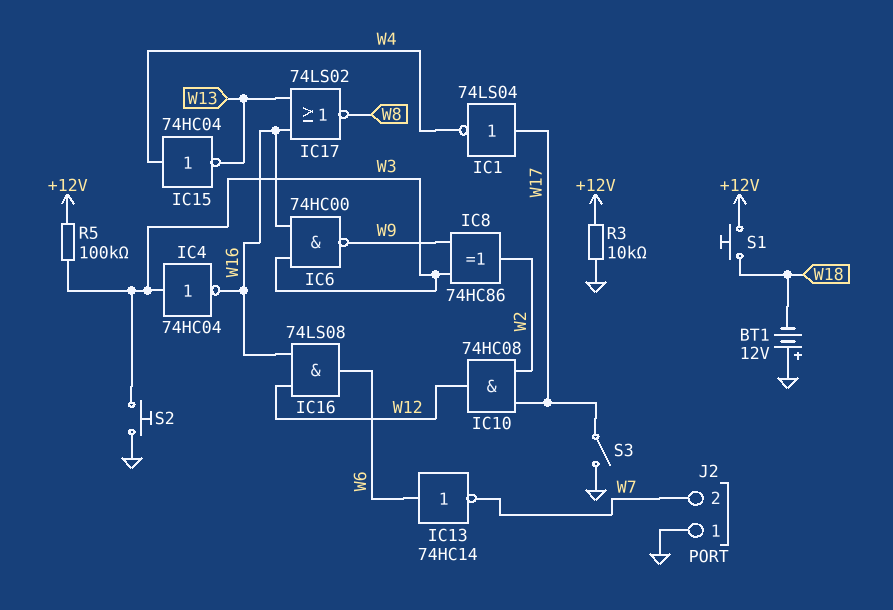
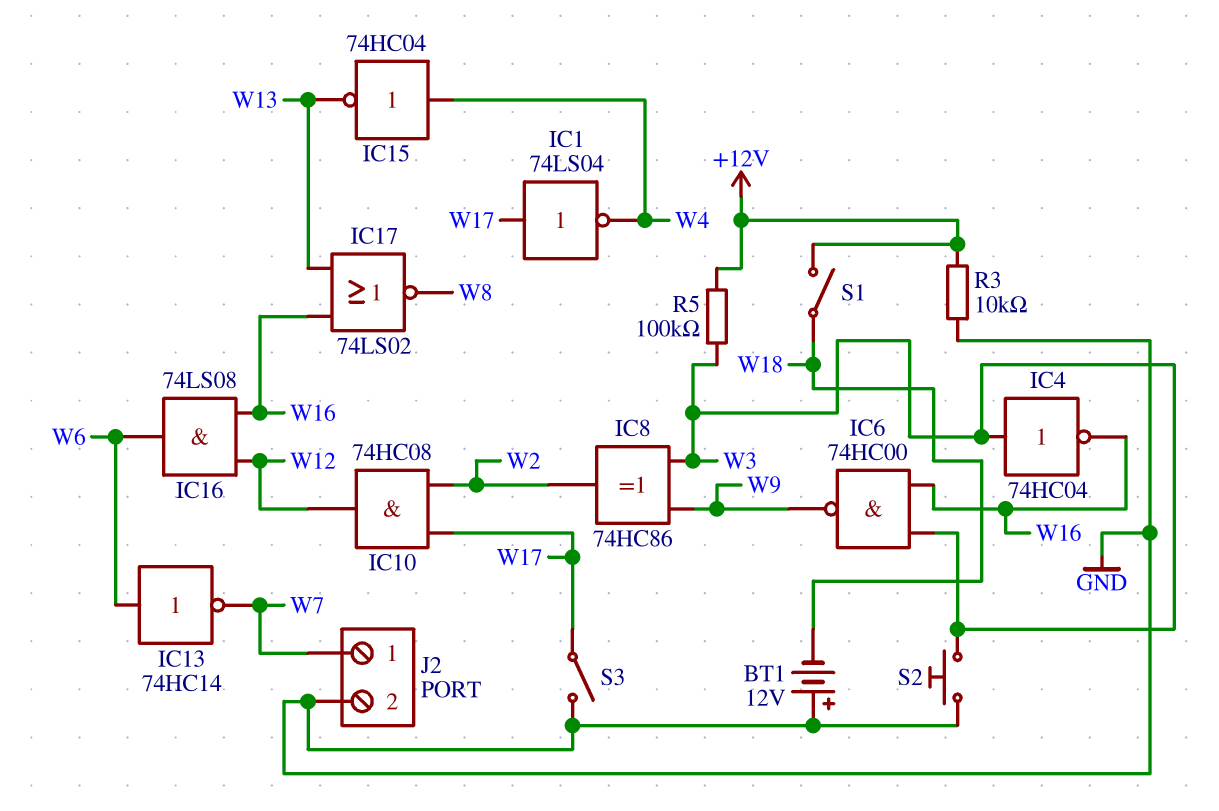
J2 pin 1: GND -> W7
J2 pin 2: W7 -> GND
S1: button (+12V, W18) -> switch (+12V, W18)

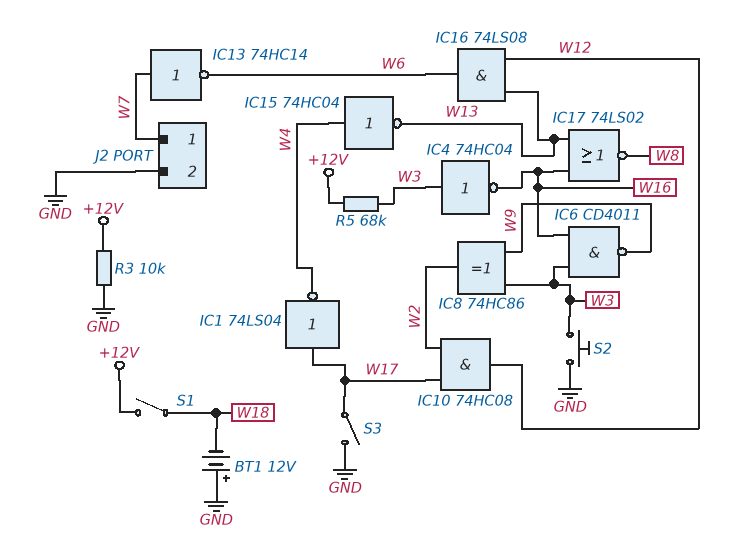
IC6: NAND 74HC00 (in W3, in W16, out W9) -> NAND CD4011 (in W3, in W16, out W9)
IC13: NOT 74HC14 (in W6, out W7) -> NOT 74HC14 (in W7, out W6)
IC16: AND 74LS08 (in W12, in W16, out W6) -> AND 74LS08 (in W12, in W13, out W6)
R5: 100k (+12V, W3) -> 68k (+12V, W3)

